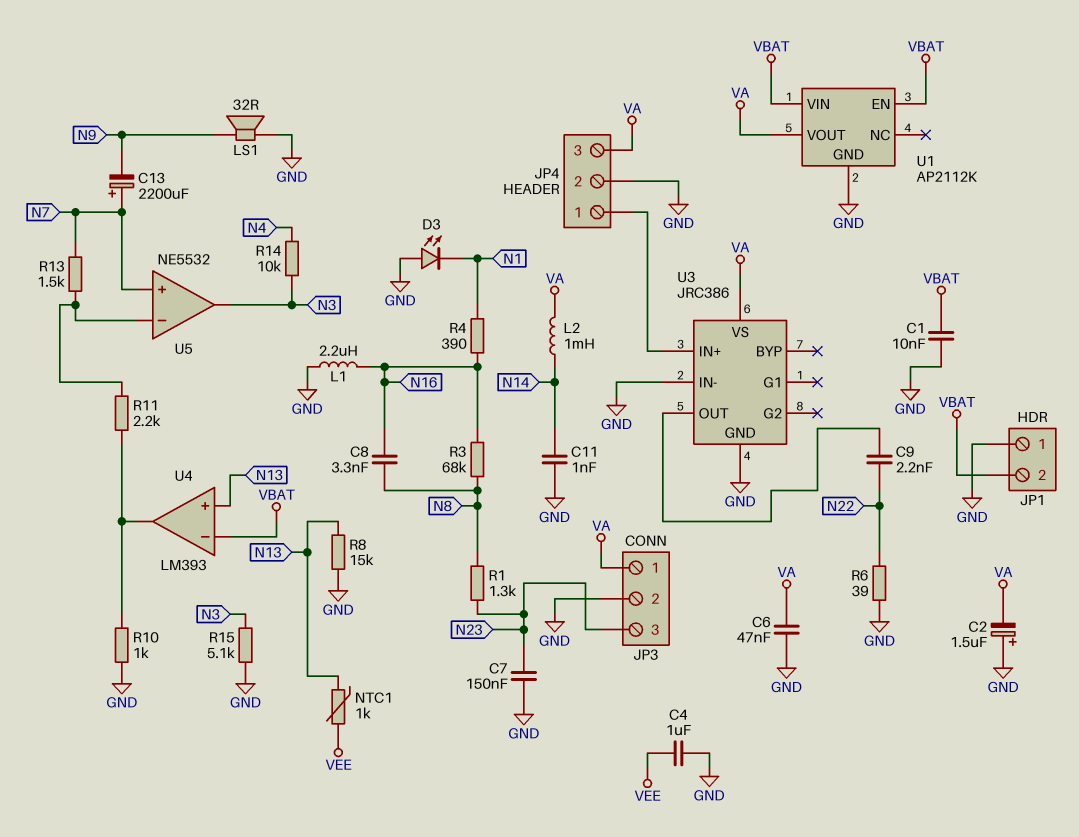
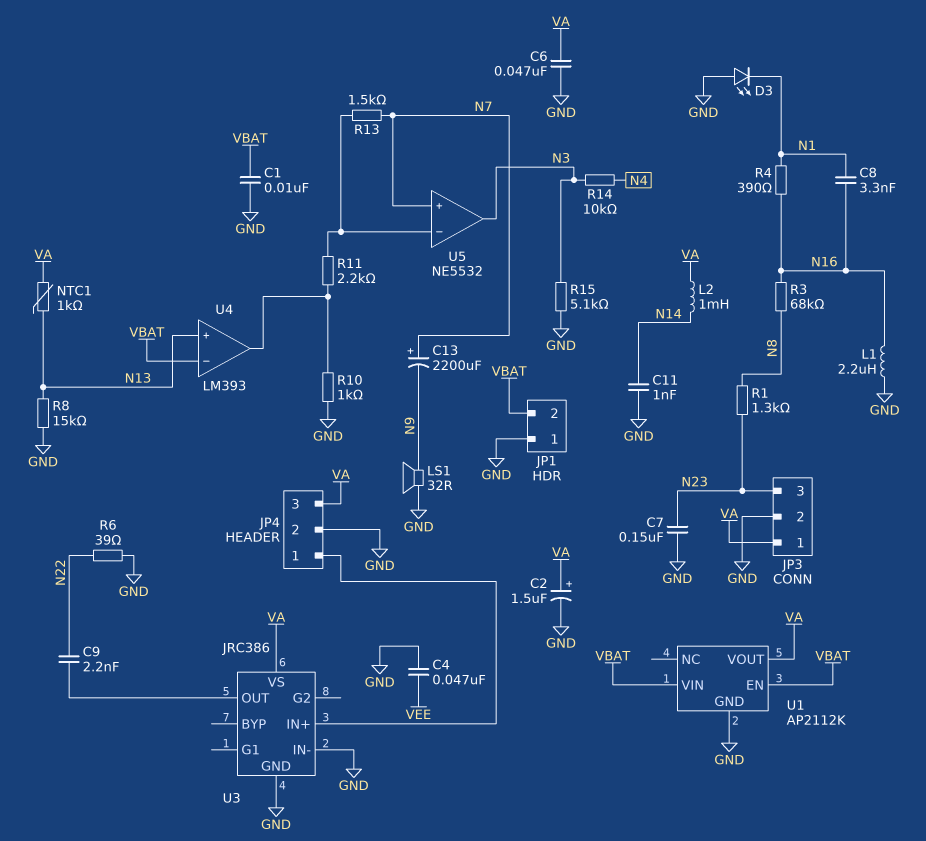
C2: 1.5uF (plus GND, minus VA) -> 1.5uF (plus VA, minus GND)
C4: 1uF (GND, VEE) -> 47nF (GND, VEE)
C8: 3.3nF (N8, N16) -> 3.3nF (N1, N16)
NTC1: 1k (N13, VEE) -> 1k (N13, VA)

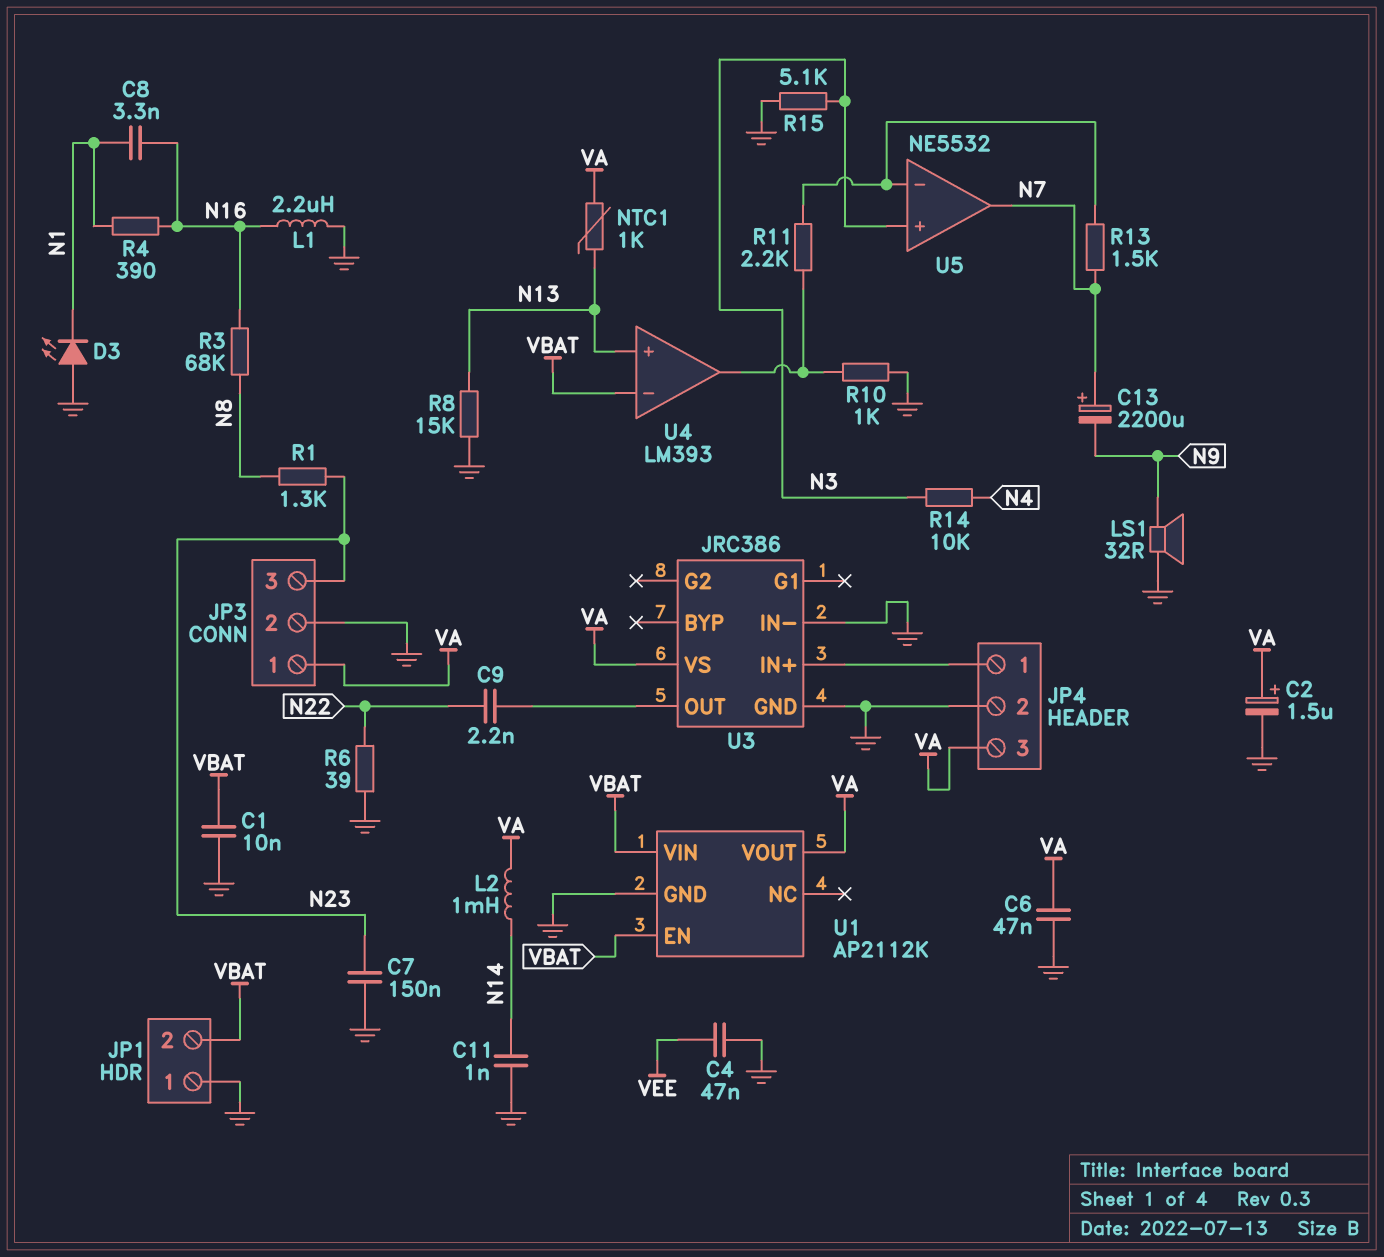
U5 pin in+: N7 -> N3
U5 pin out: N3 -> N7

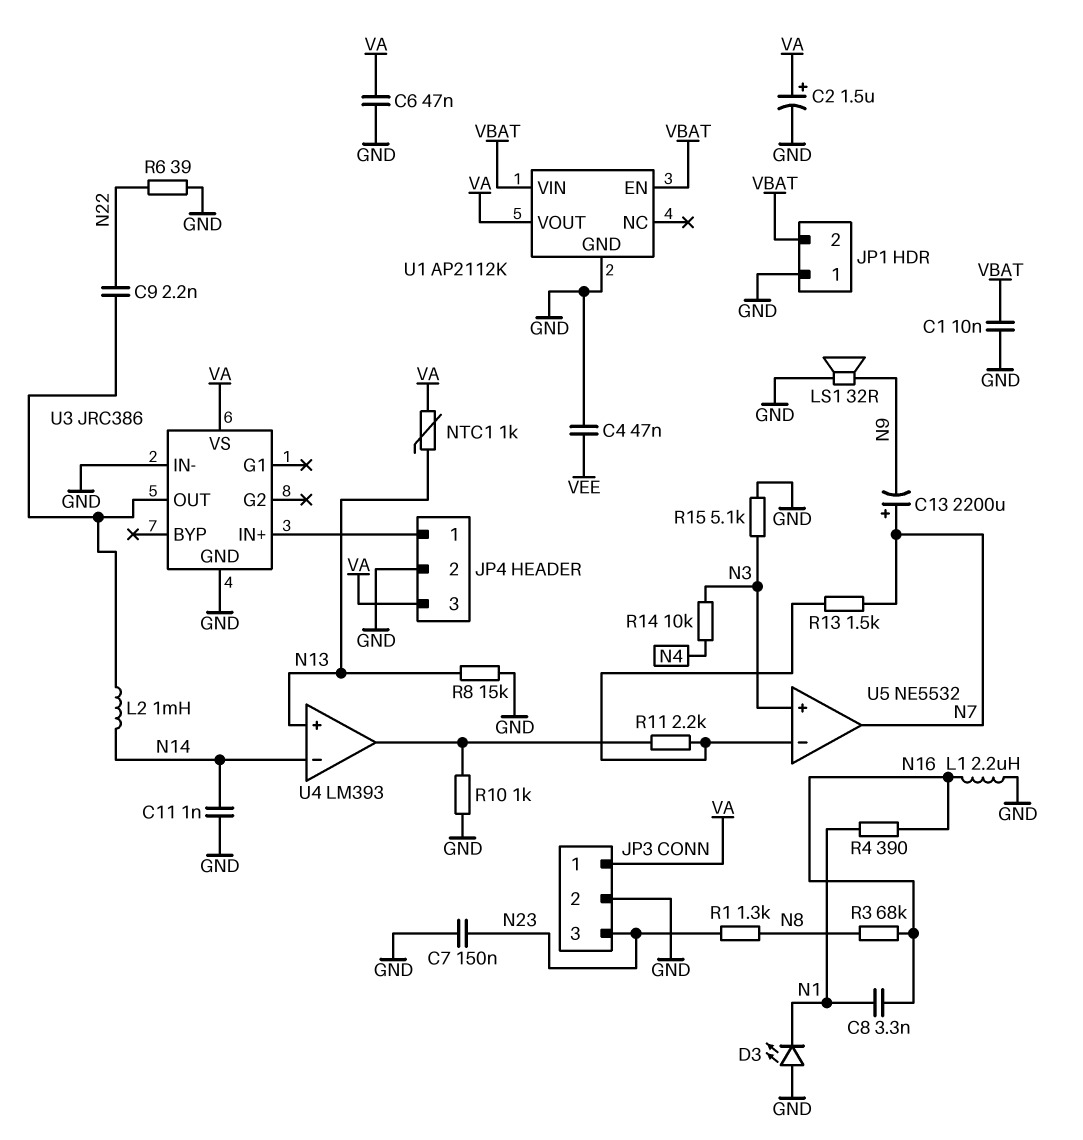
L2: 1mH (N14, VA) -> 1mH (N14, U3/OUT)
U4 pin in-: VBAT -> N14

